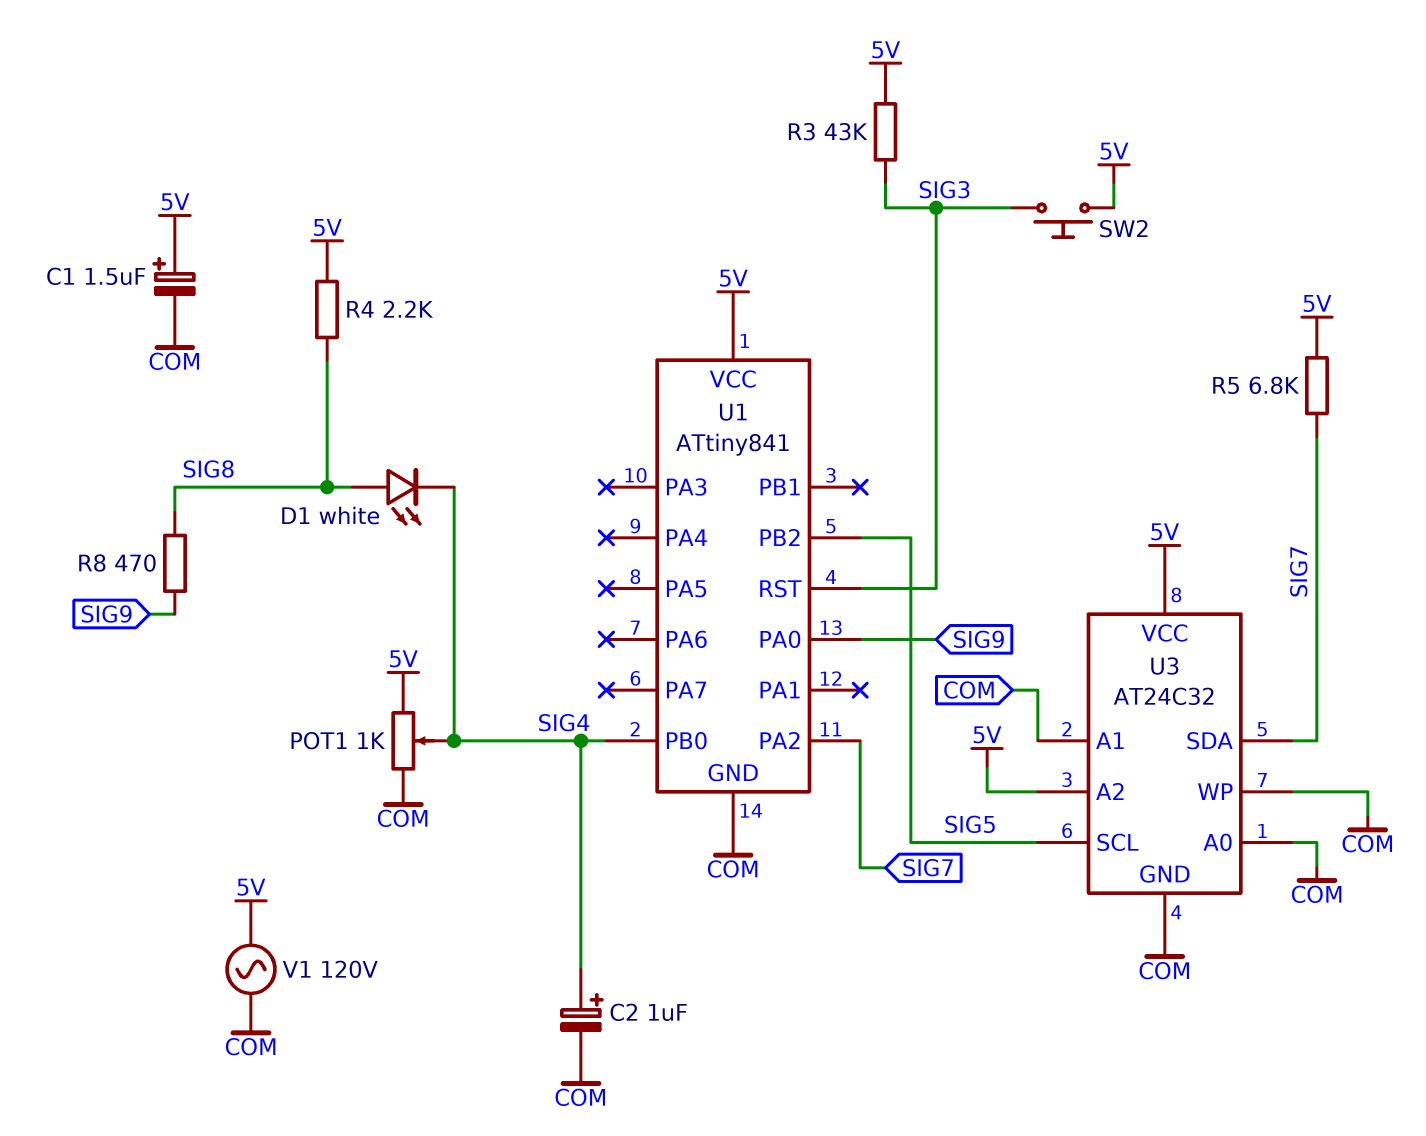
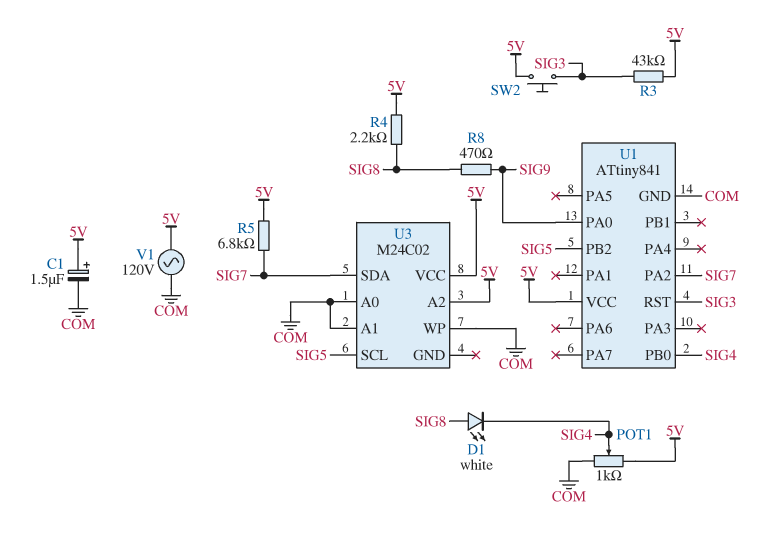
C2: 1uF (plus SIG4, minus COM) -> none
U3: AT24C32 -> M24C02
U3 pin GND: COM -> none

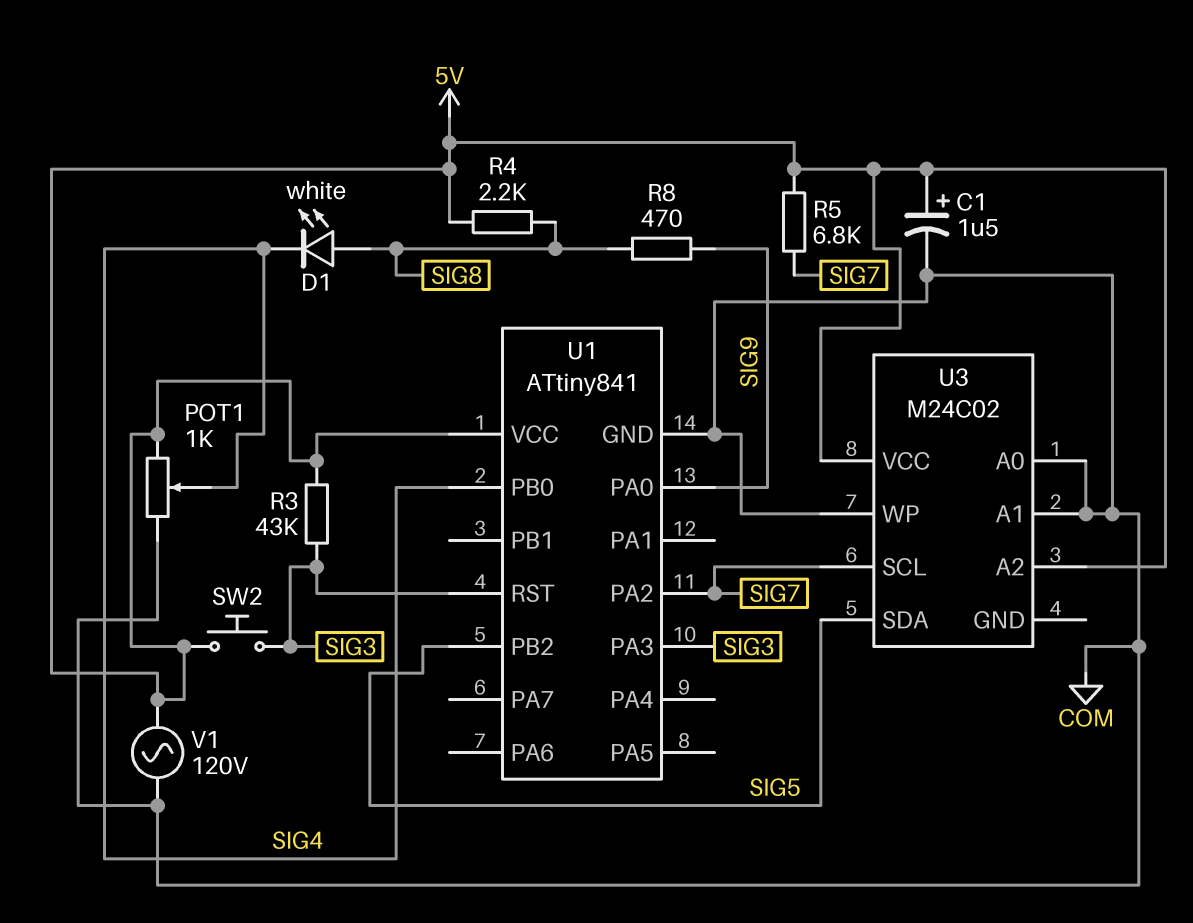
U1 pin PA3: none -> SIG3
U3 pin SCL: SIG5 -> SIG7
U3 pin SDA: SIG7 -> SIG5

